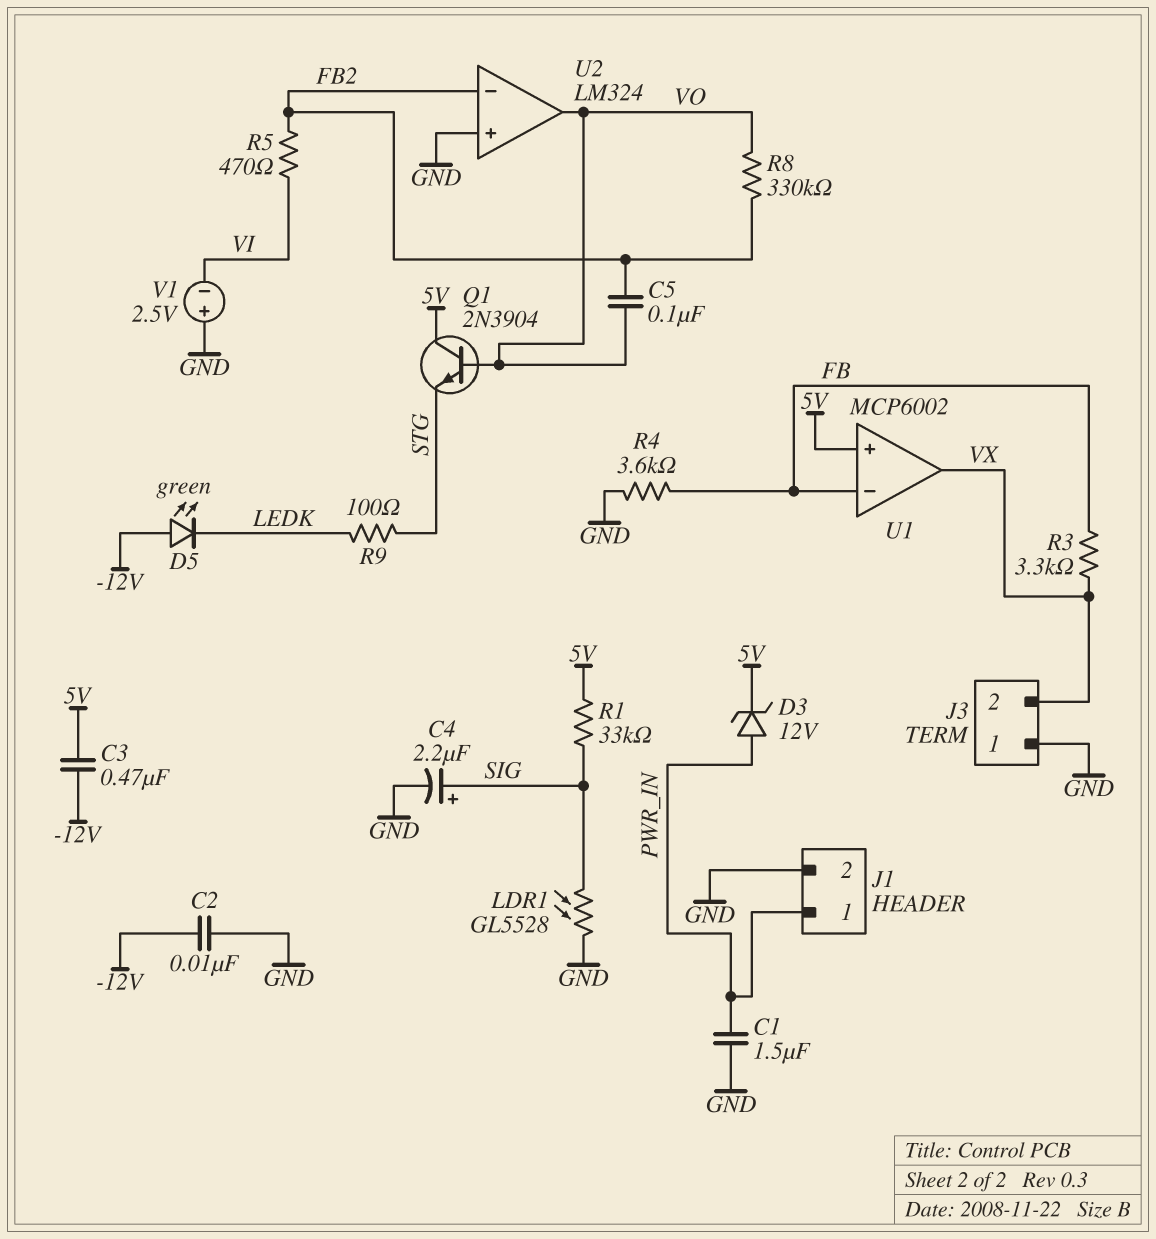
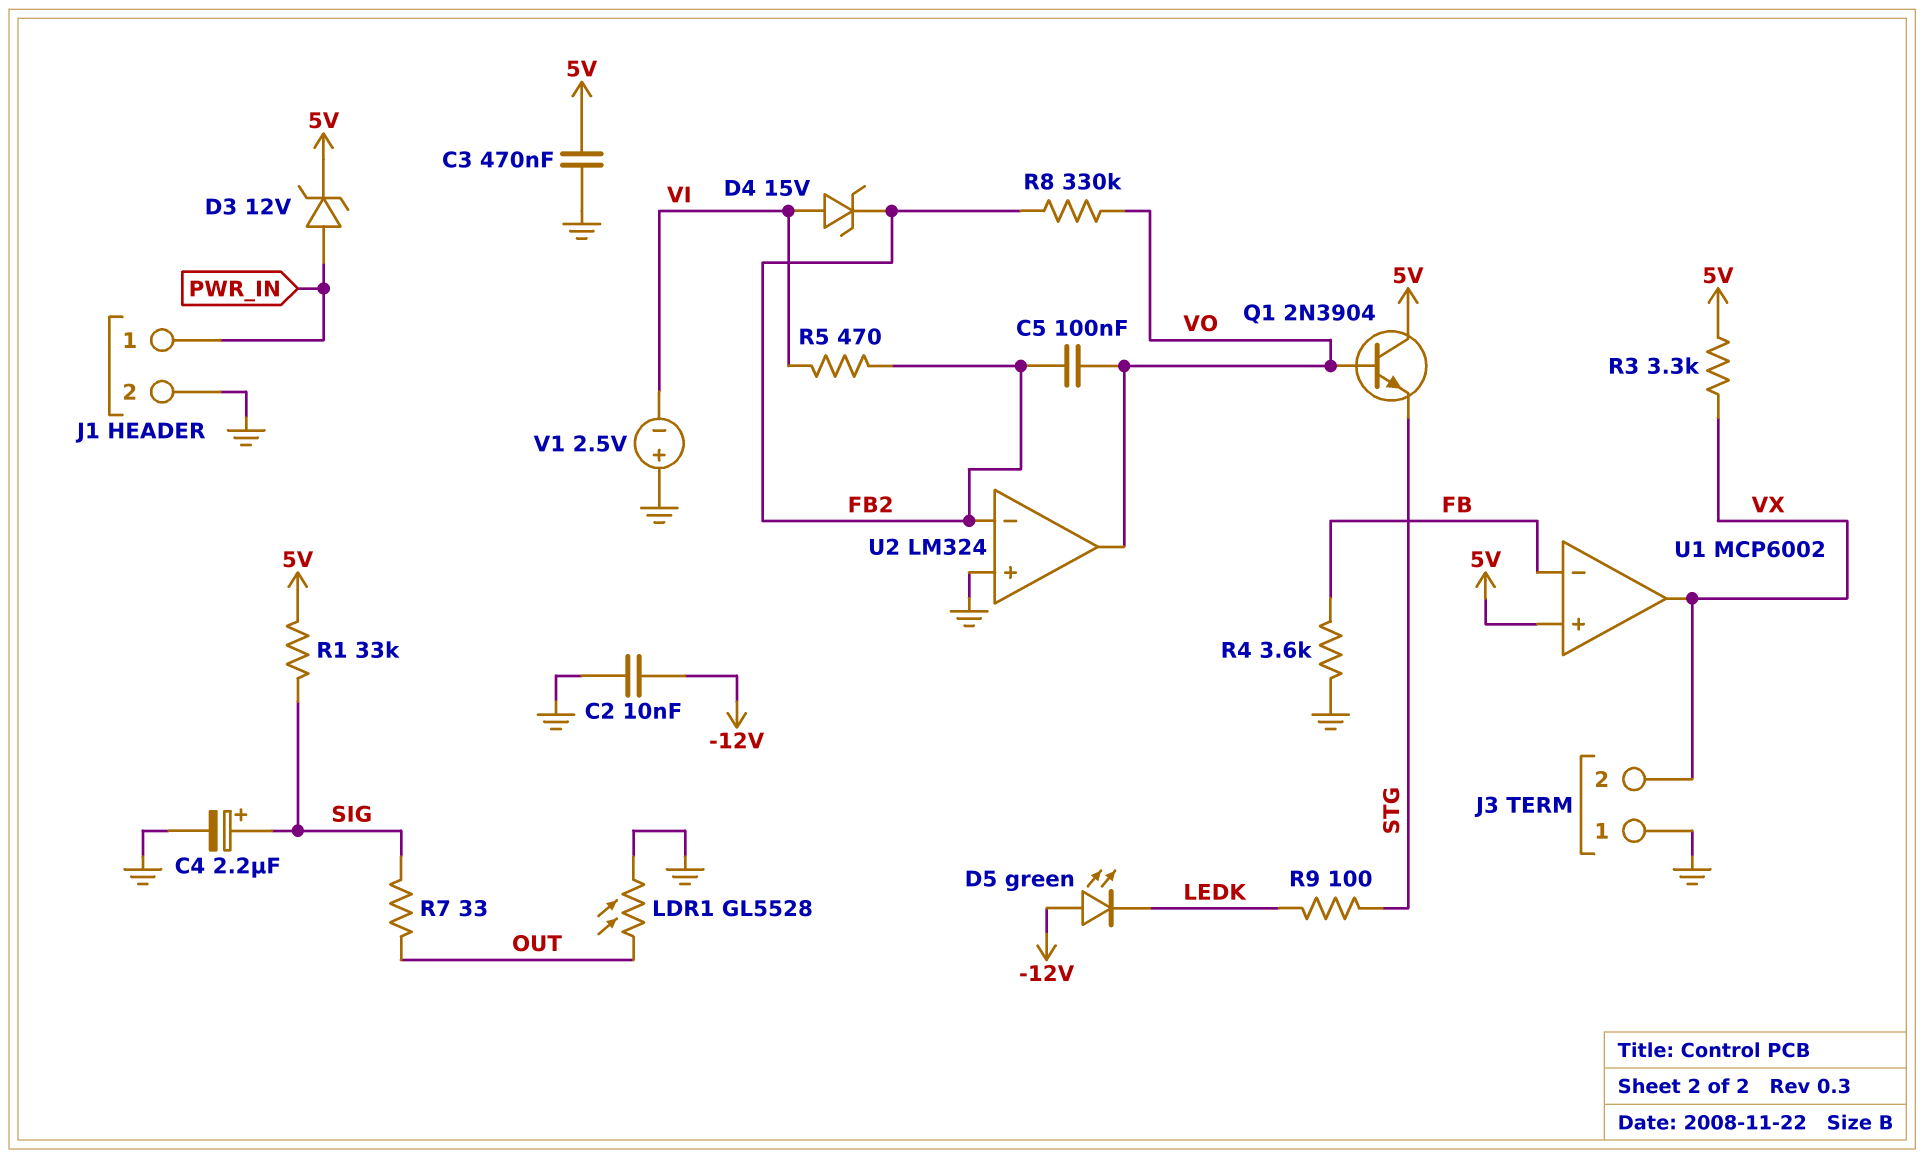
C1: 1.5uF (GND, PWR_IN) -> none
C3: 470nF (-12V, 5V) -> 470nF (5V, GND)
D4: none -> zener 15V (A VI, K FB2)
LDR1: GL5528 (GND, SIG) -> GL5528 (GND, OUT)
R3: 3.3k (FB, VX) -> 3.3k (5V, VX)
R7: none -> 33 (OUT, SIG)

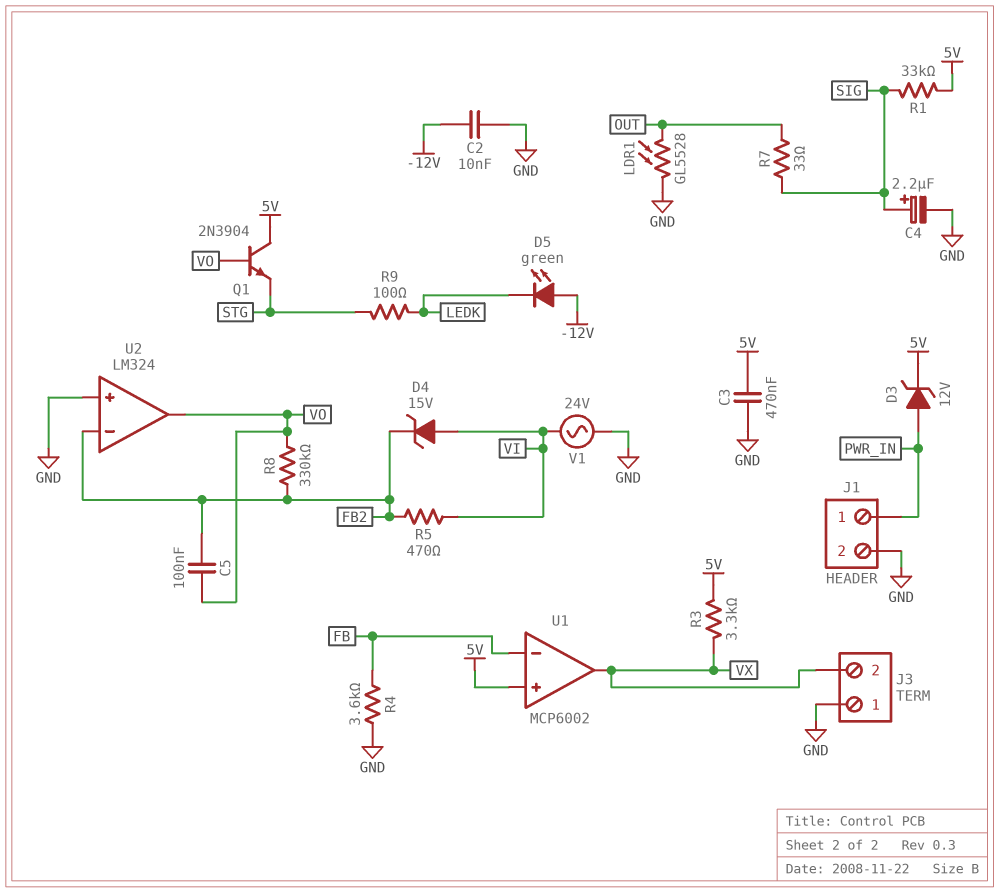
V1: 2.5V (plus GND, minus VI) -> AC 24V (GND, VI)

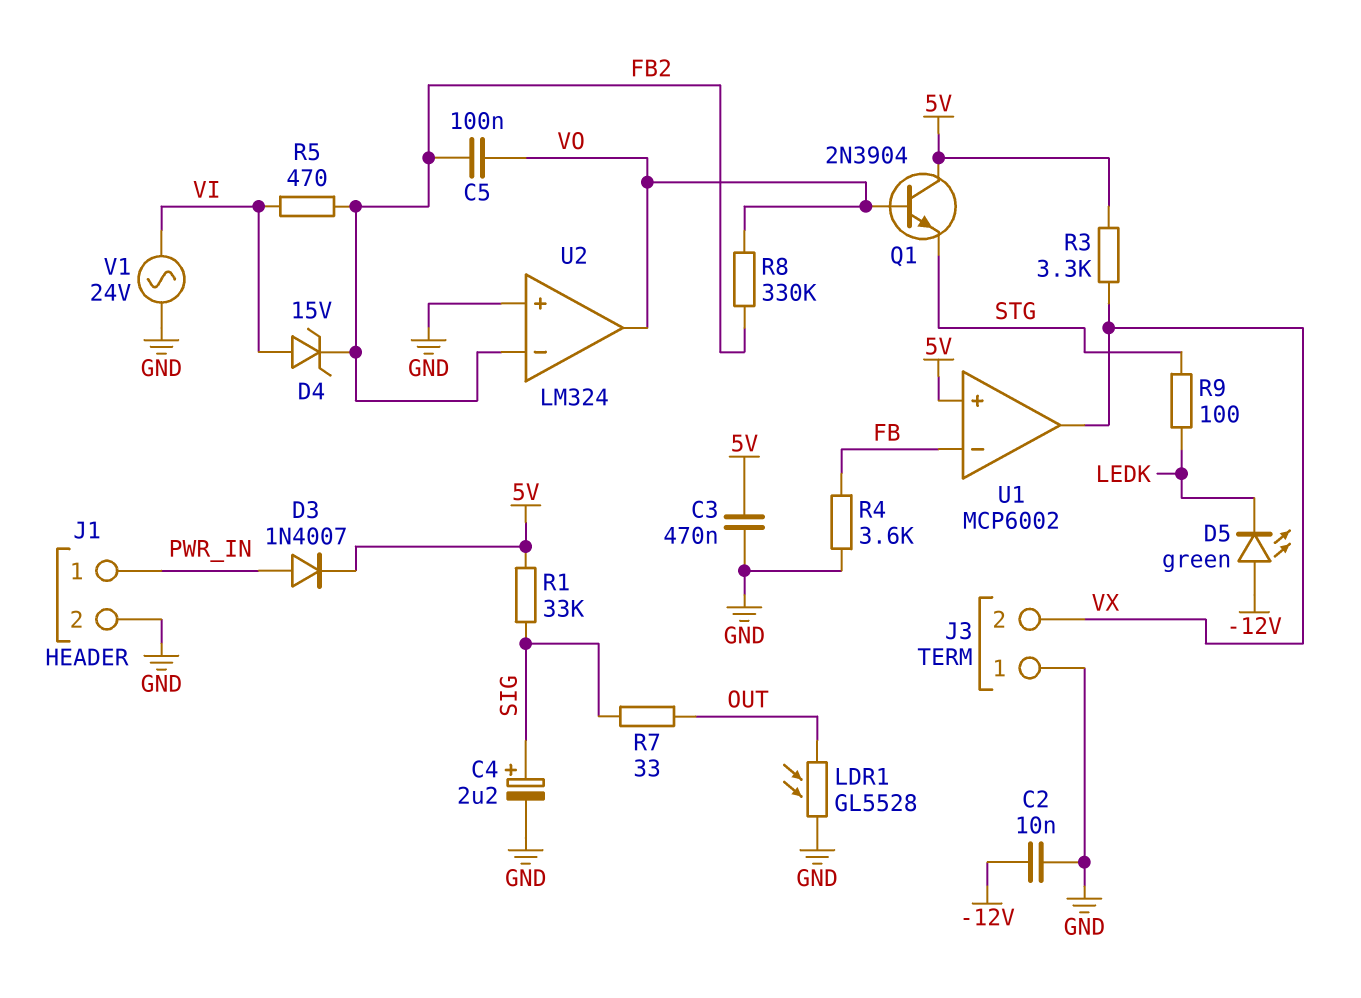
D3: zener 12V (A PWR_IN, K 5V) -> diode 1N4007 (A PWR_IN, K 5V)

